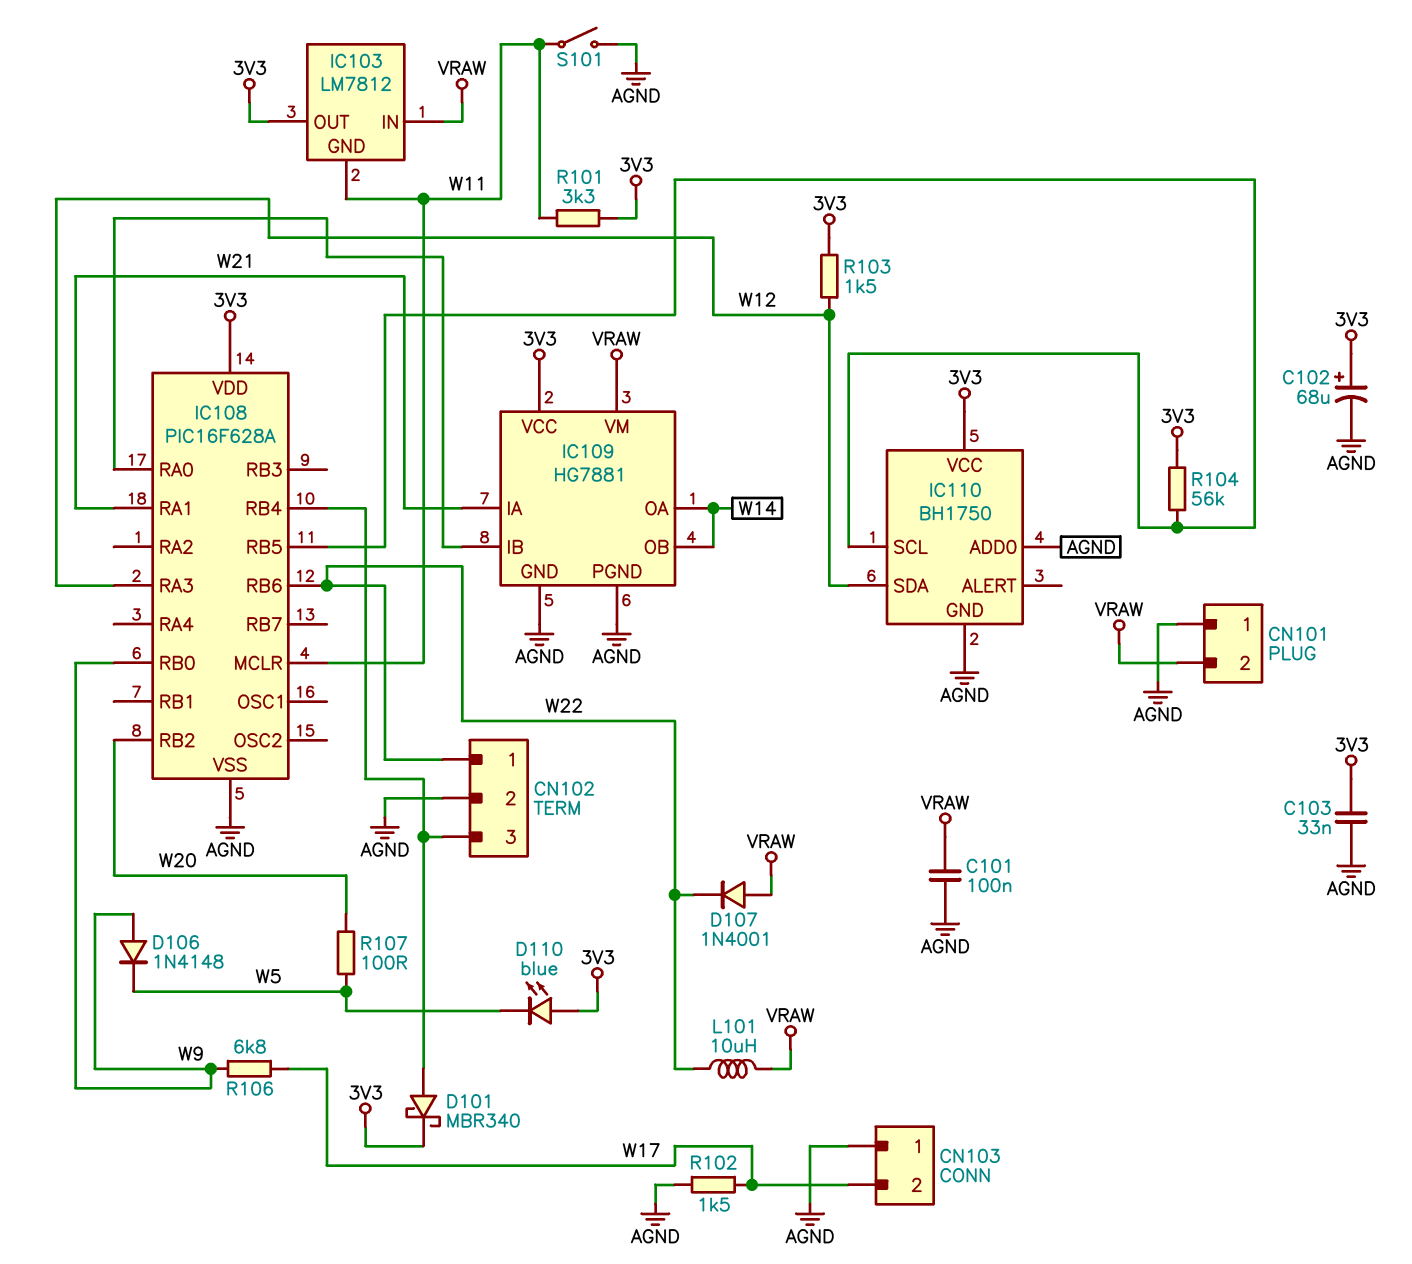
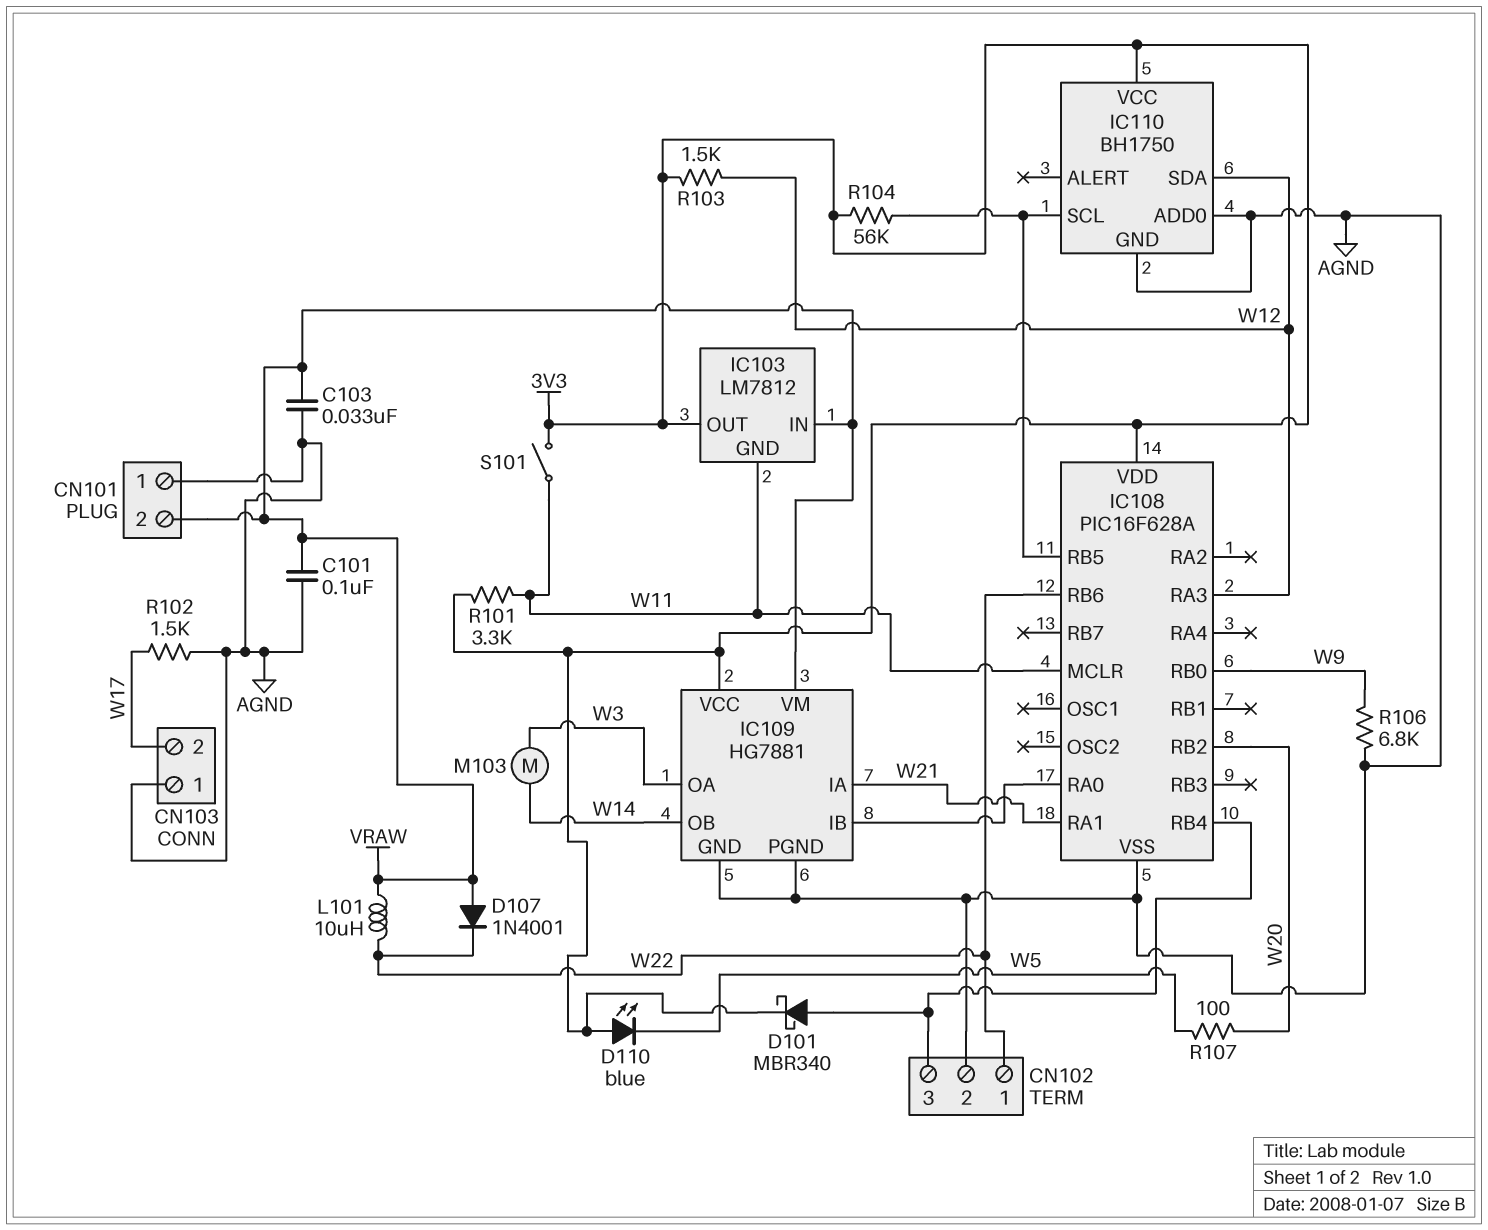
C102: 68uF (plus 3V3, minus AGND) -> none
C103: 33nF (3V3, AGND) -> 33nF (AGND, VRAW)
D106: diode 1N4148 (A W9, K W5) -> none
IC109 pin OA: W14 -> W3
M103: none -> motor (W3, W14)
R106: 6.8k (W9, W17) -> 6.8k (AGND, W9)
S101: switch (AGND, W11) -> switch (3V3, W11)

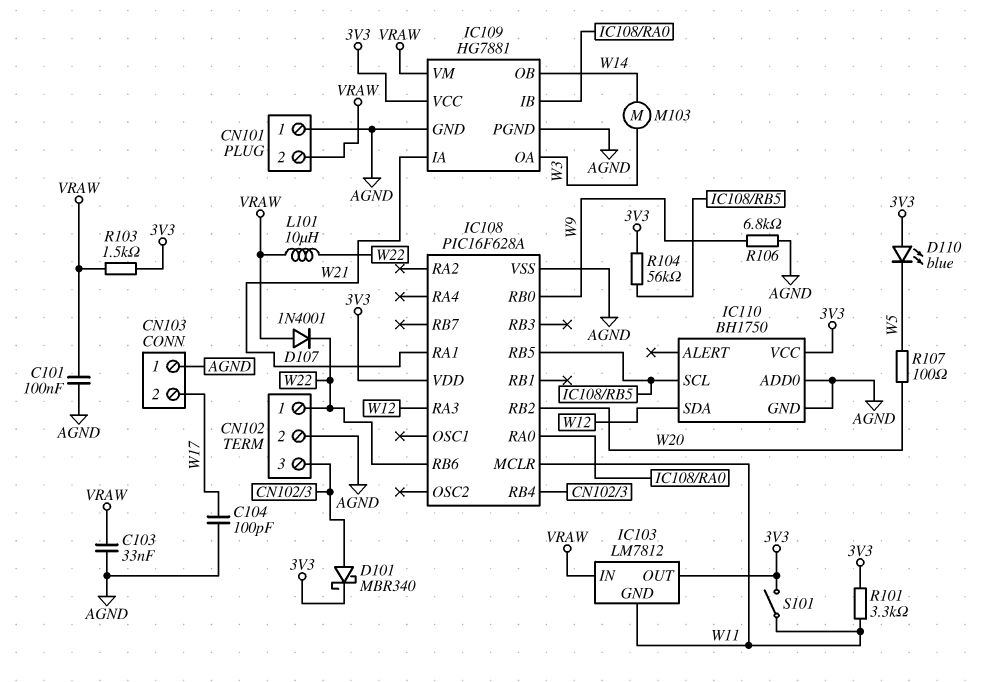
C104: none -> 100pF (AGND, W17)
R102: 1.5k (AGND, W17) -> none
R103: 1.5k (3V3, W12) -> 1.5k (3V3, VRAW)

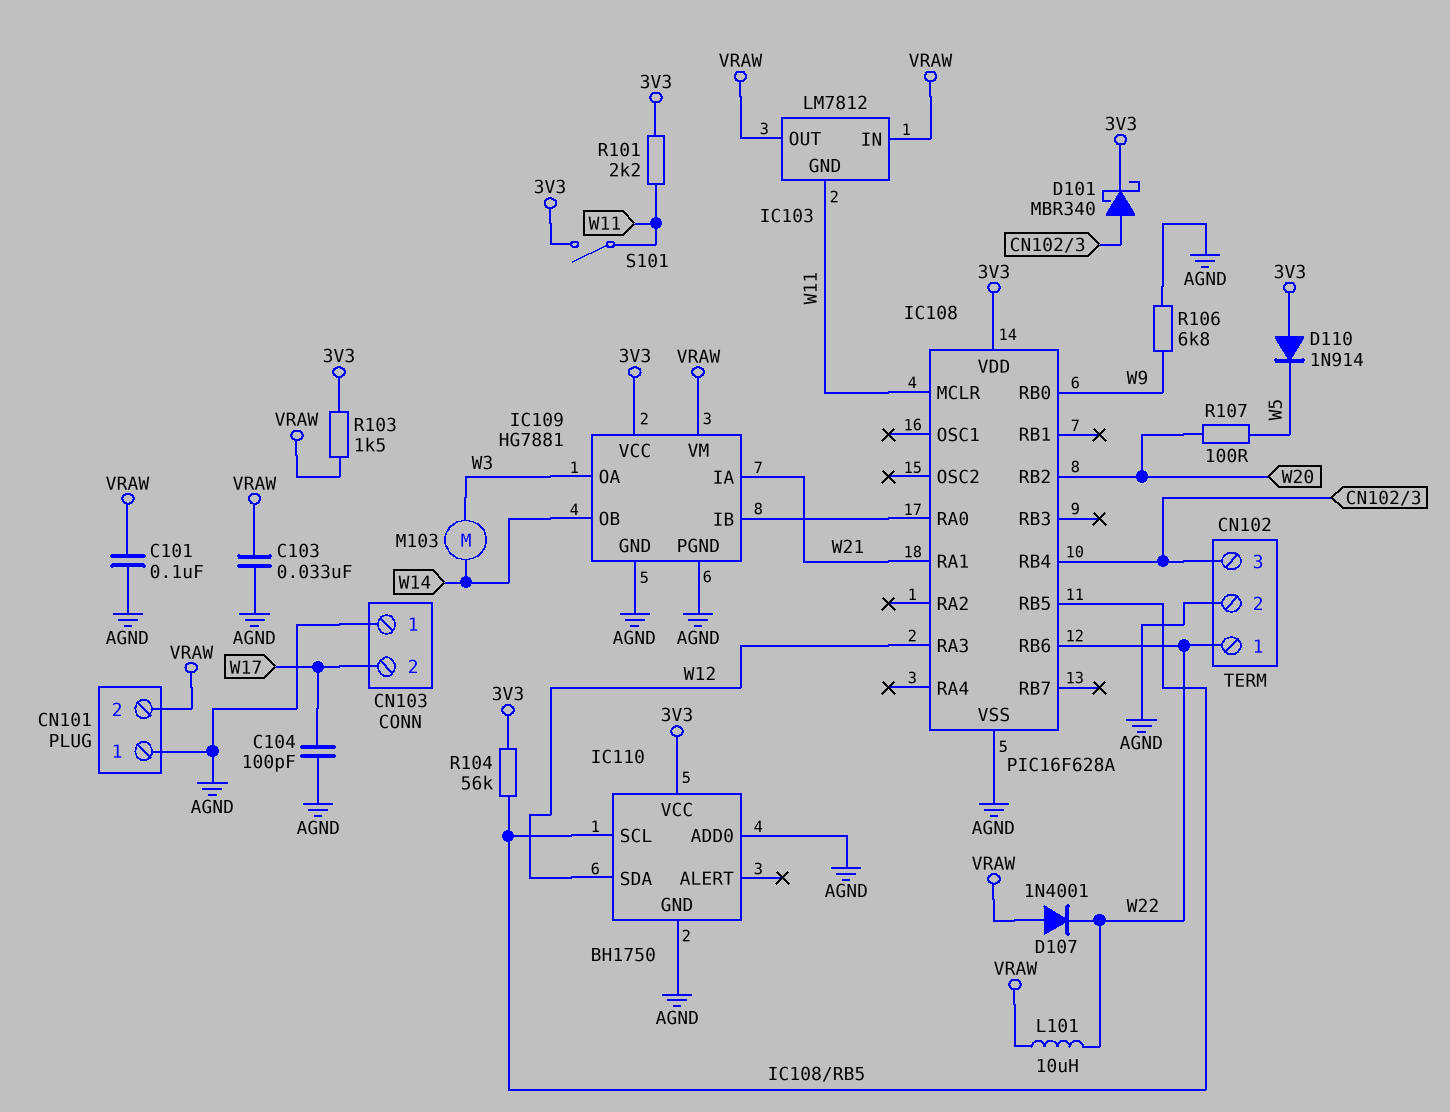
D110: LED blue (A 3V3, K W5) -> diode 1N914 (A 3V3, K W5)
IC103 pin OUT: 3V3 -> VRAW
R101: 3.3k (3V3, W11) -> 2.2k (3V3, W11)

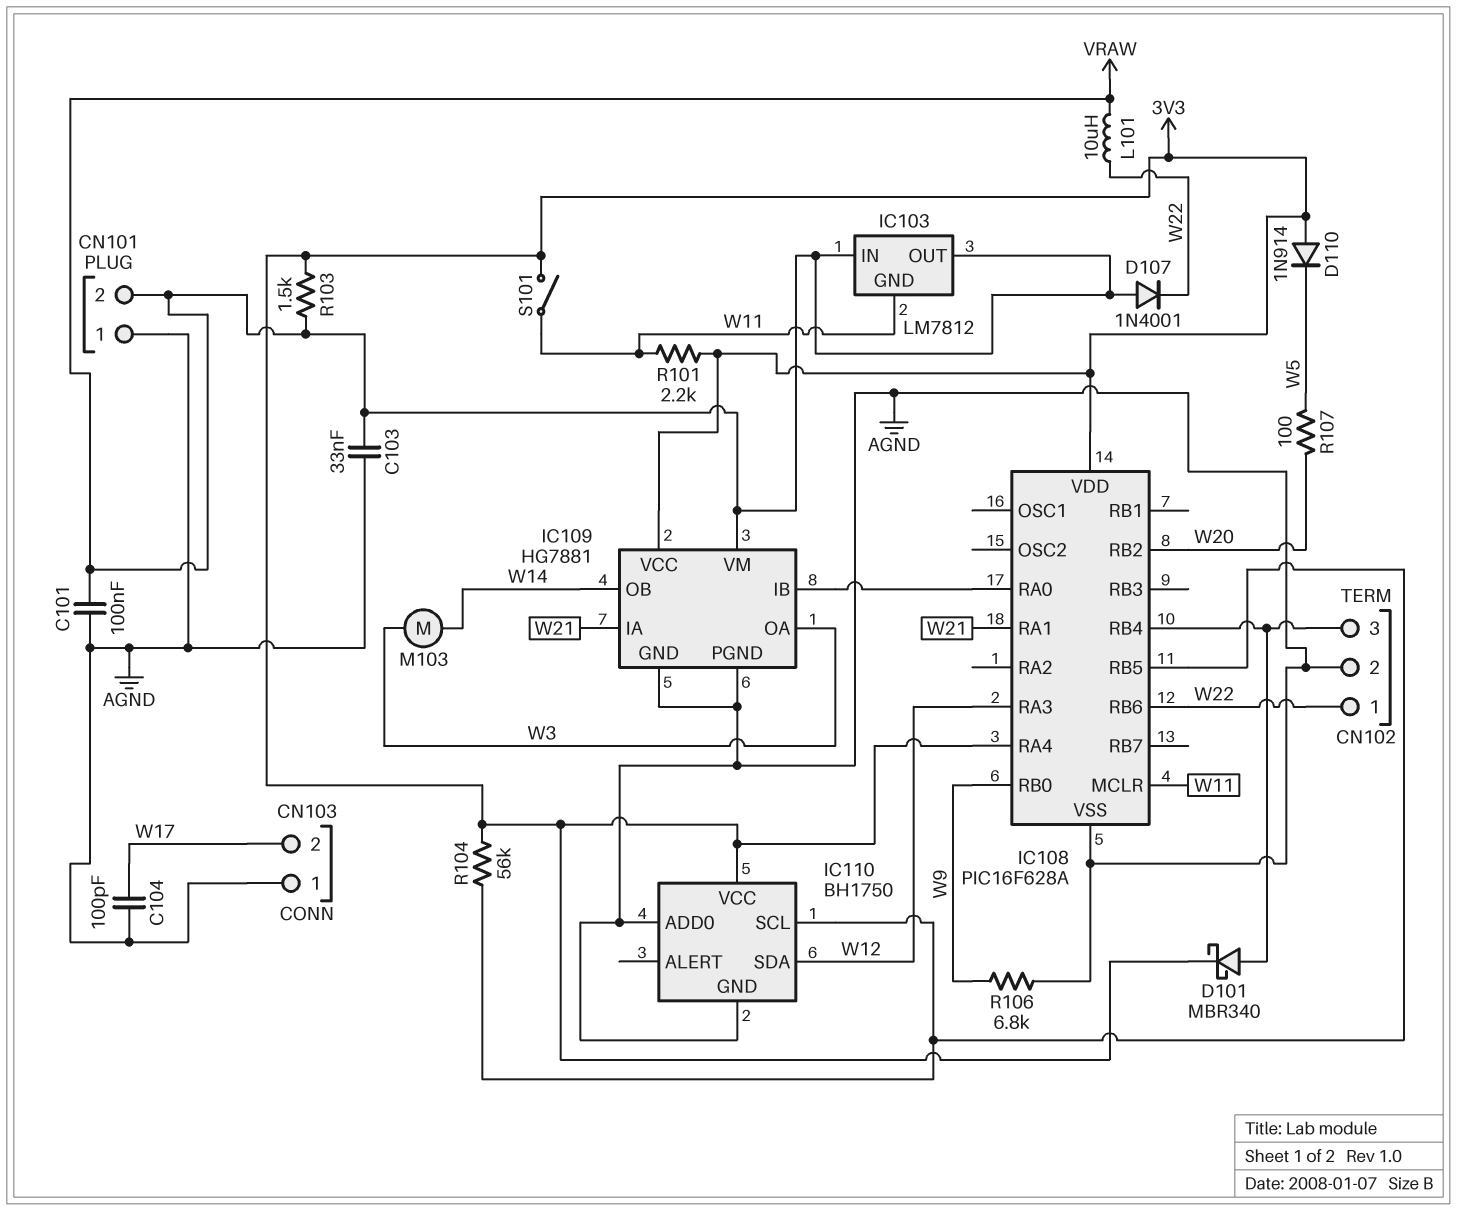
IC108 pin RA4: none -> 3V3

